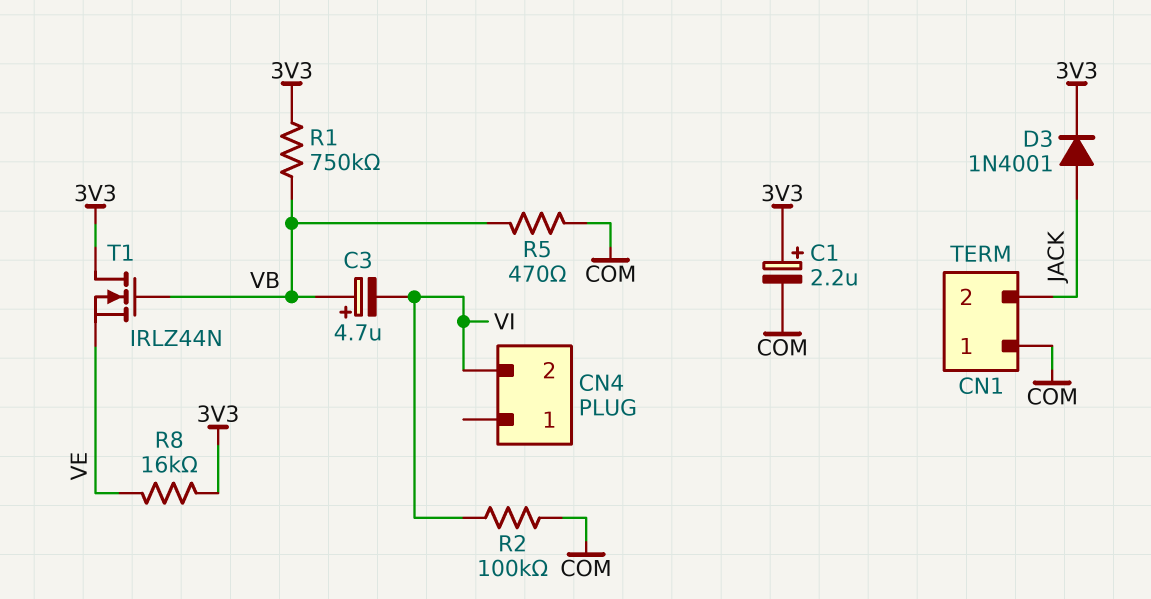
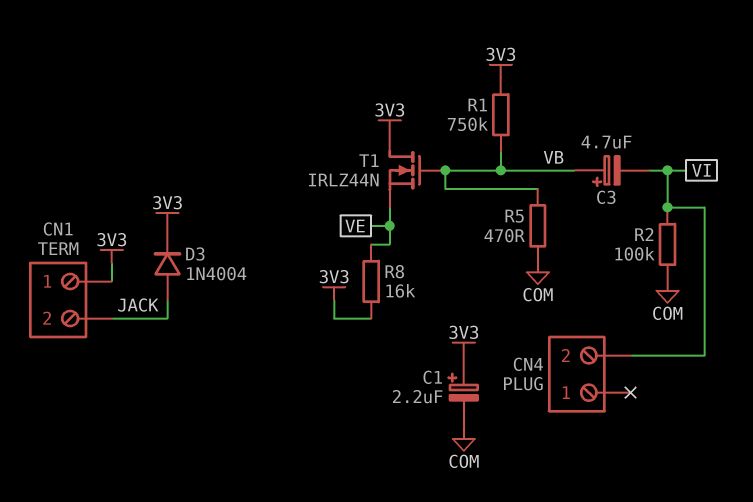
CN1 pin 1: COM -> 3V3
D3: diode 1N4001 (A JACK, K 3V3) -> diode 1N4004 (A JACK, K 3V3)

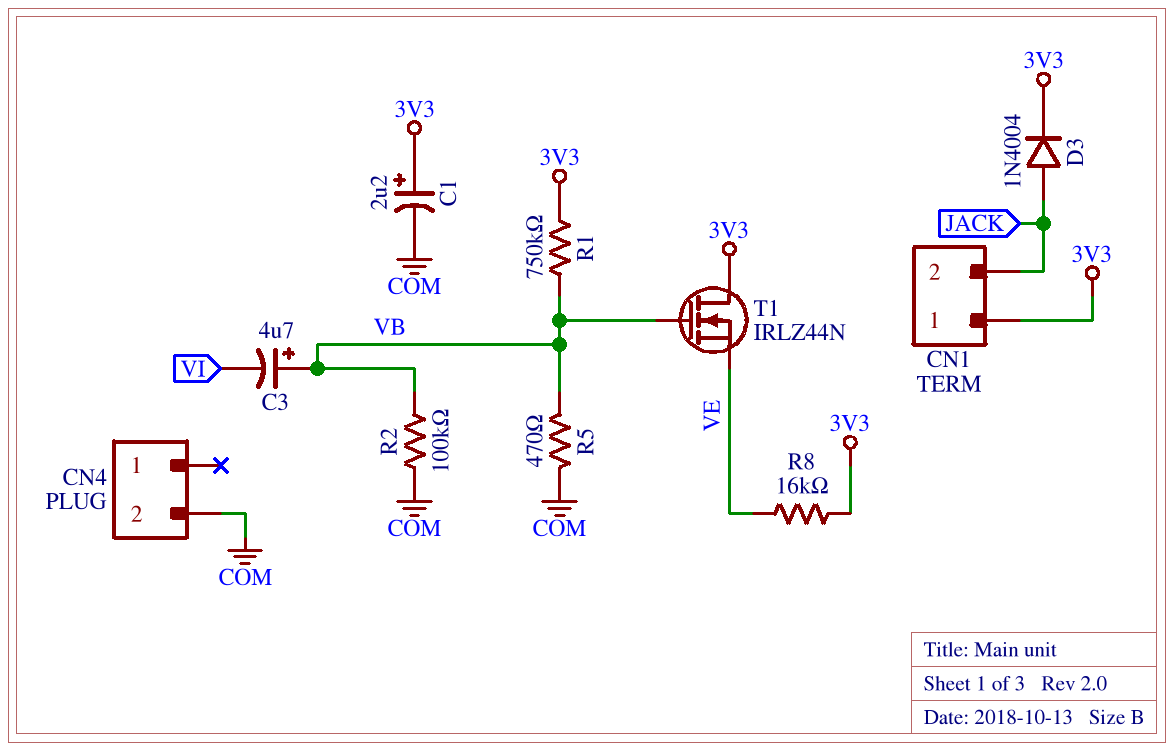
CN4 pin 2: VI -> COM
R2: 100k (COM, VI) -> 100k (COM, VB)

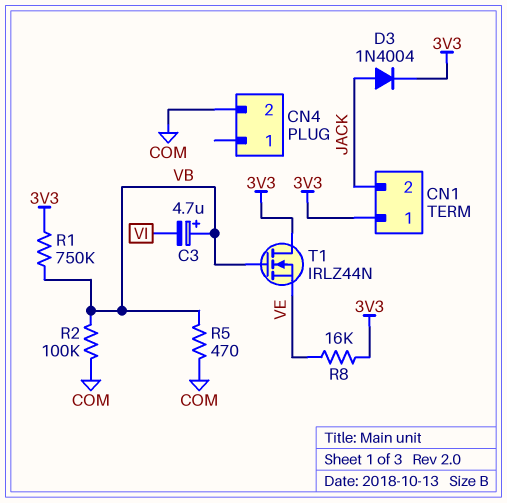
C1: 2.2uF (plus 3V3, minus COM) -> none

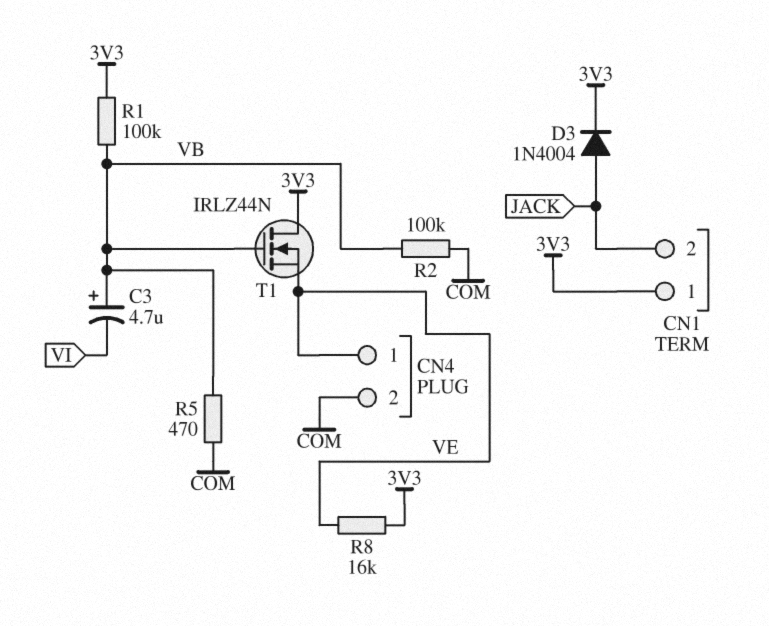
CN4 pin 1: none -> VE
R1: 750k (3V3, VB) -> 100k (3V3, VB)

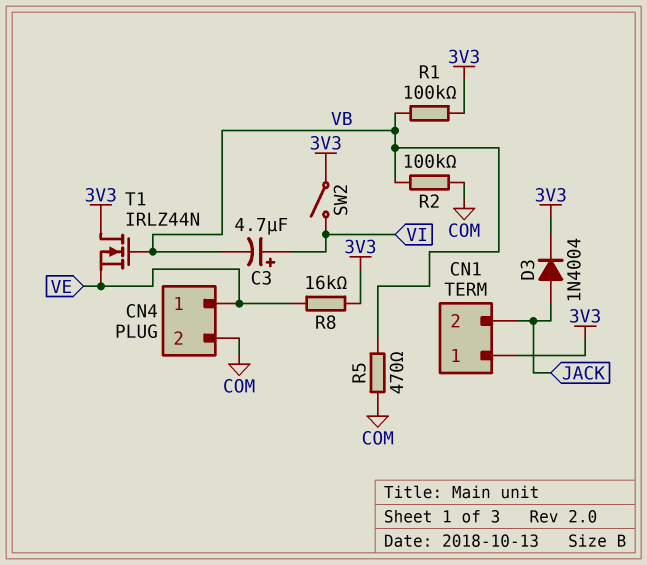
C3: 4.7uF (plus VB, minus VI) -> 4.7uF (plus VI, minus VB)
SW2: none -> switch (3V3, VI)

